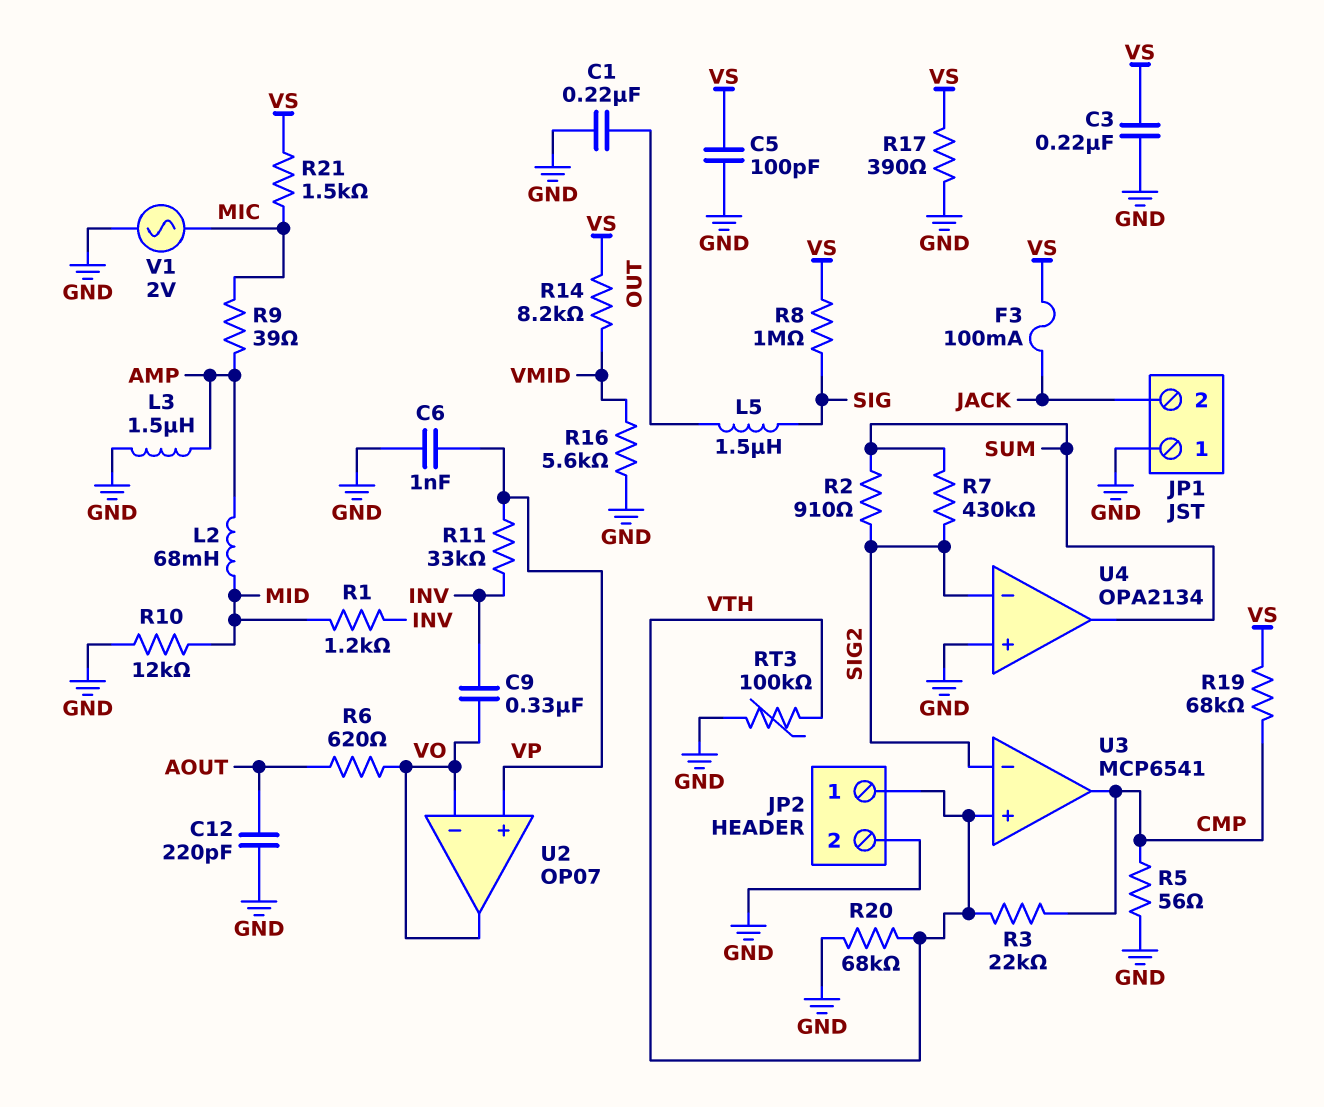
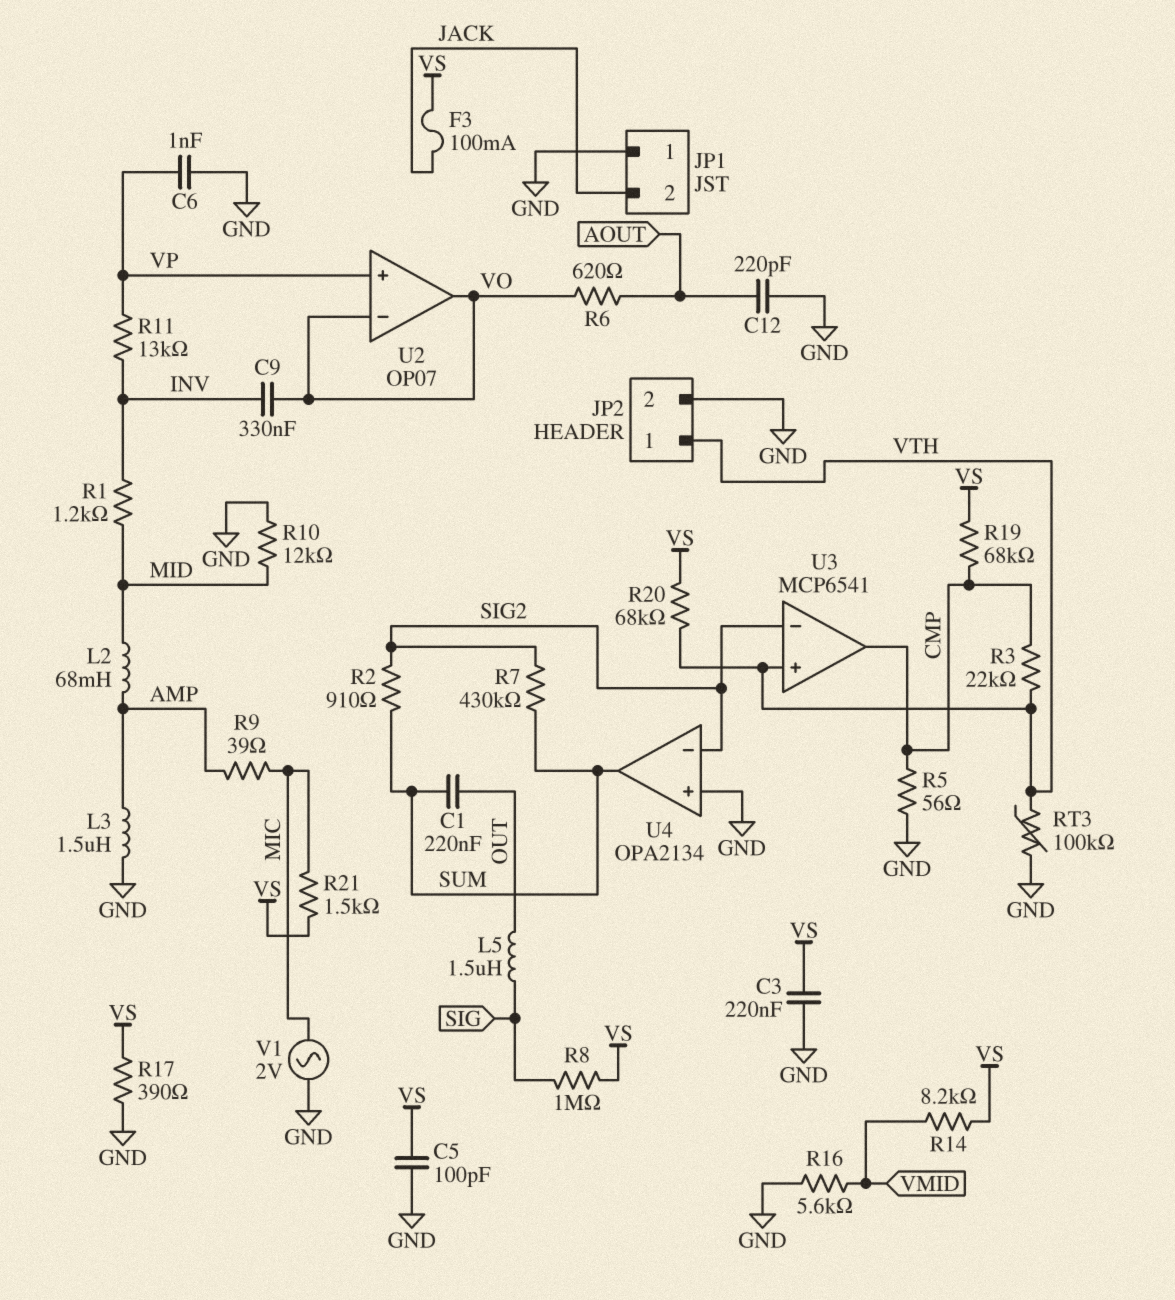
C1: 220nF (GND, OUT) -> 220nF (OUT, SUM)
R11: 33k (INV, VP) -> 13k (INV, VP)
R20: 68k (GND, VTH) -> 68k (VS, VTH)

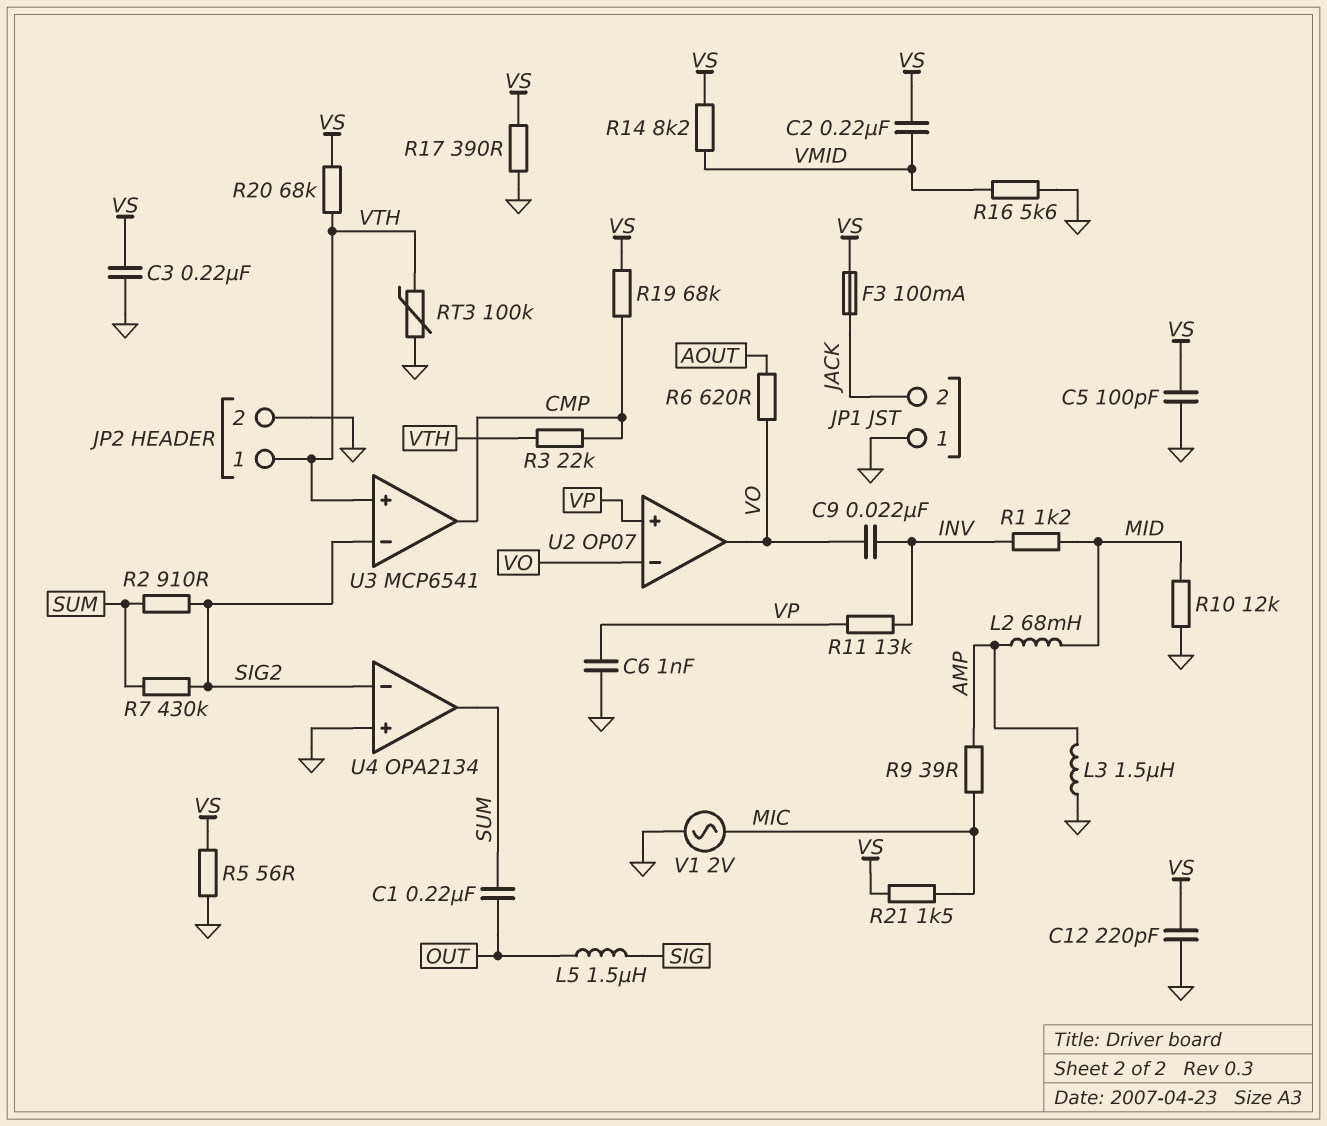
C2: none -> 220nF (VMID, VS)
C9: 330nF (INV, VO) -> 22nF (INV, VO)
C12: 220pF (AOUT, GND) -> 220pF (GND, VS)
R5: 56 (CMP, GND) -> 56 (GND, VS)
R8: 1M (SIG, VS) -> none

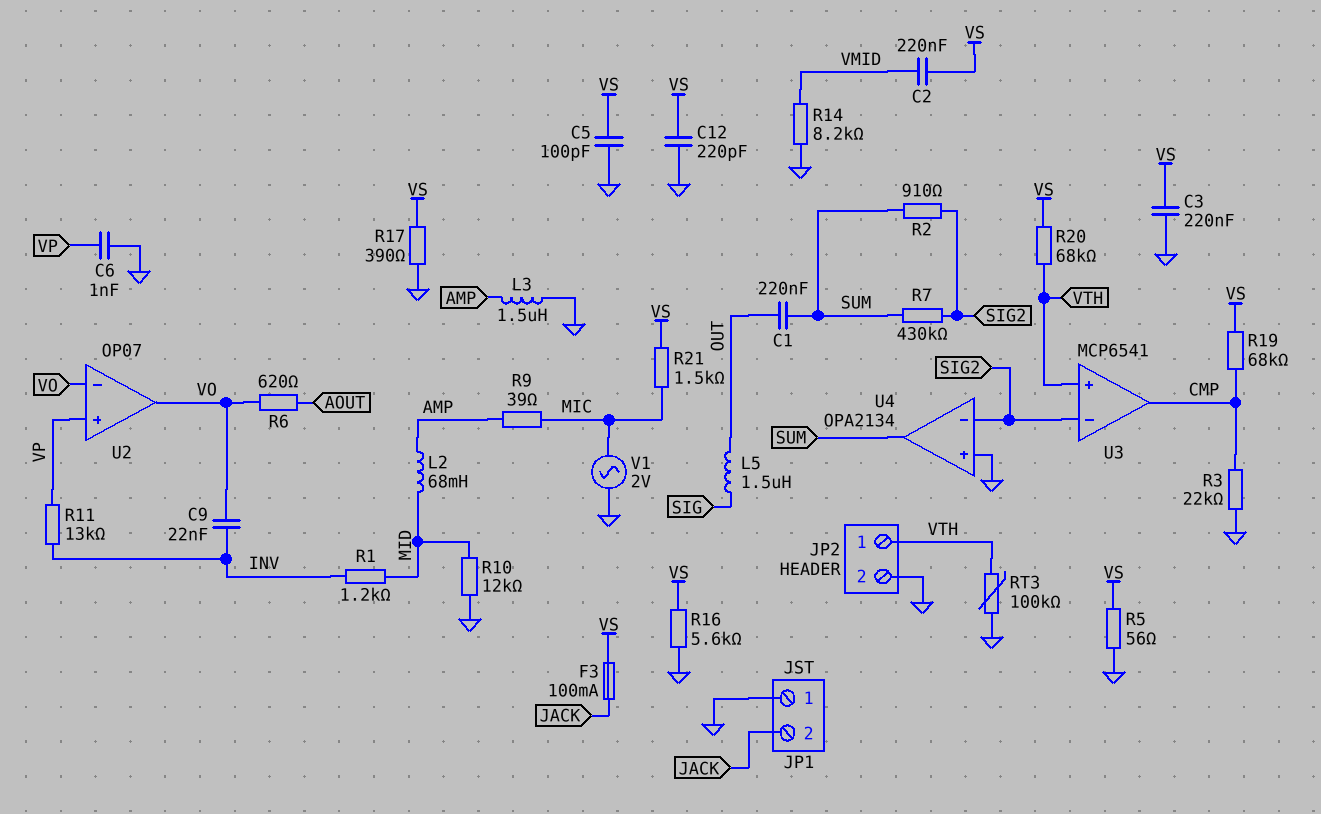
R3: 22k (CMP, VTH) -> 22k (CMP, GND)
R14: 8.2k (VMID, VS) -> 8.2k (GND, VMID)
R16: 5.6k (GND, VMID) -> 5.6k (GND, VS)

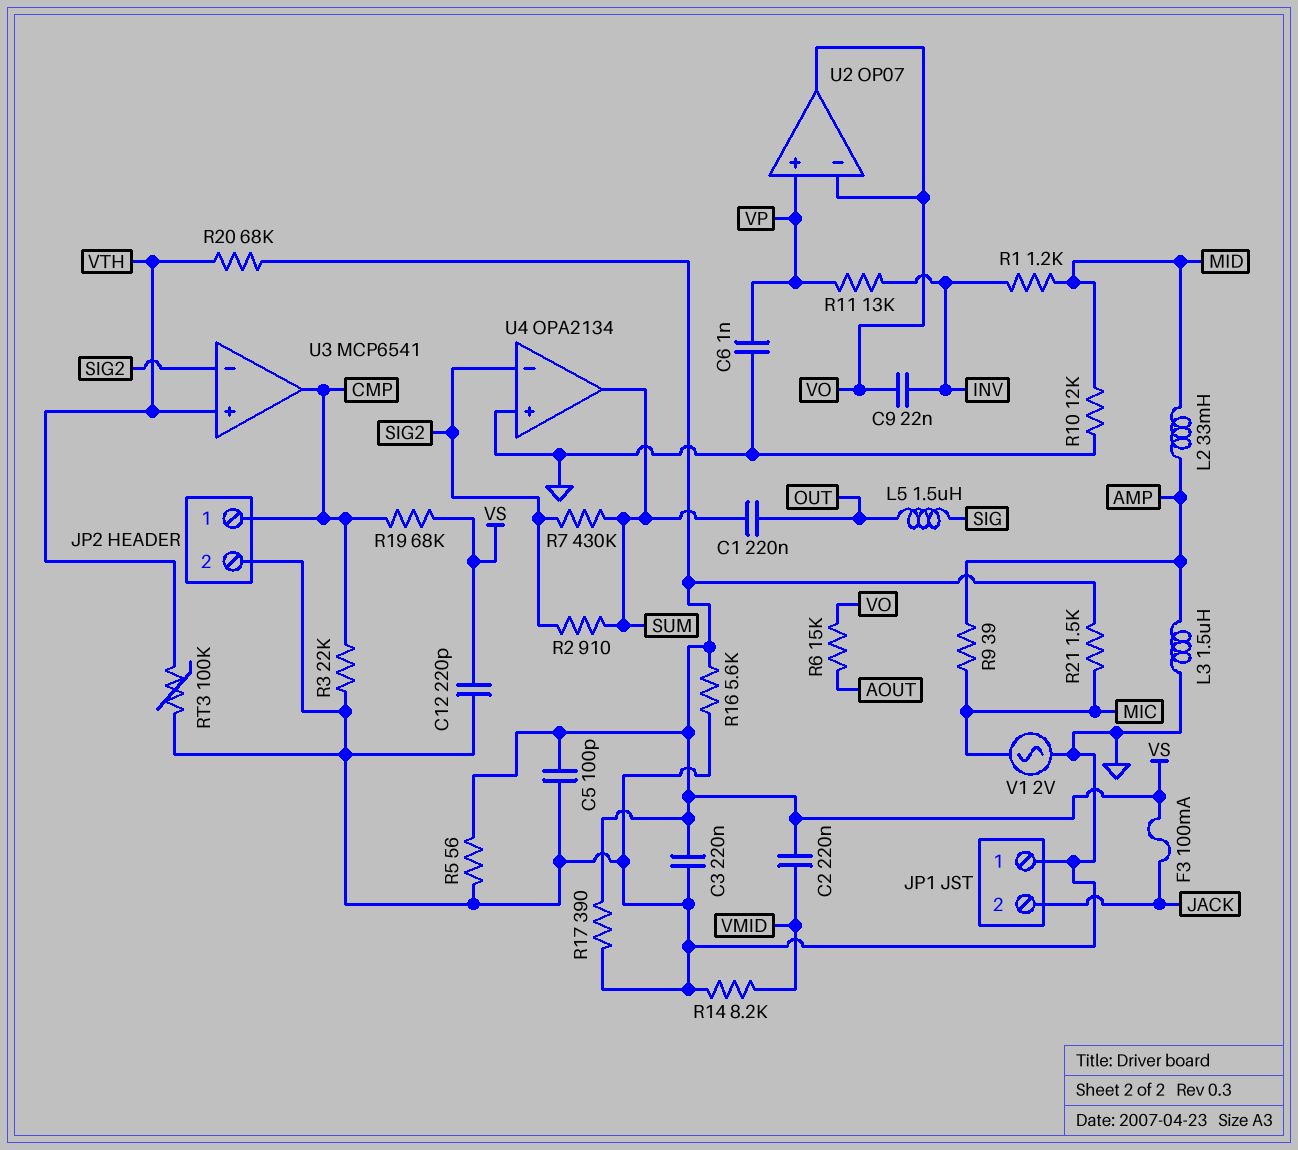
JP2 pin 1: VTH -> CMP
L2: 68mH (AMP, MID) -> 33mH (AMP, MID)
R6: 620 (AOUT, VO) -> 15k (AOUT, VO)

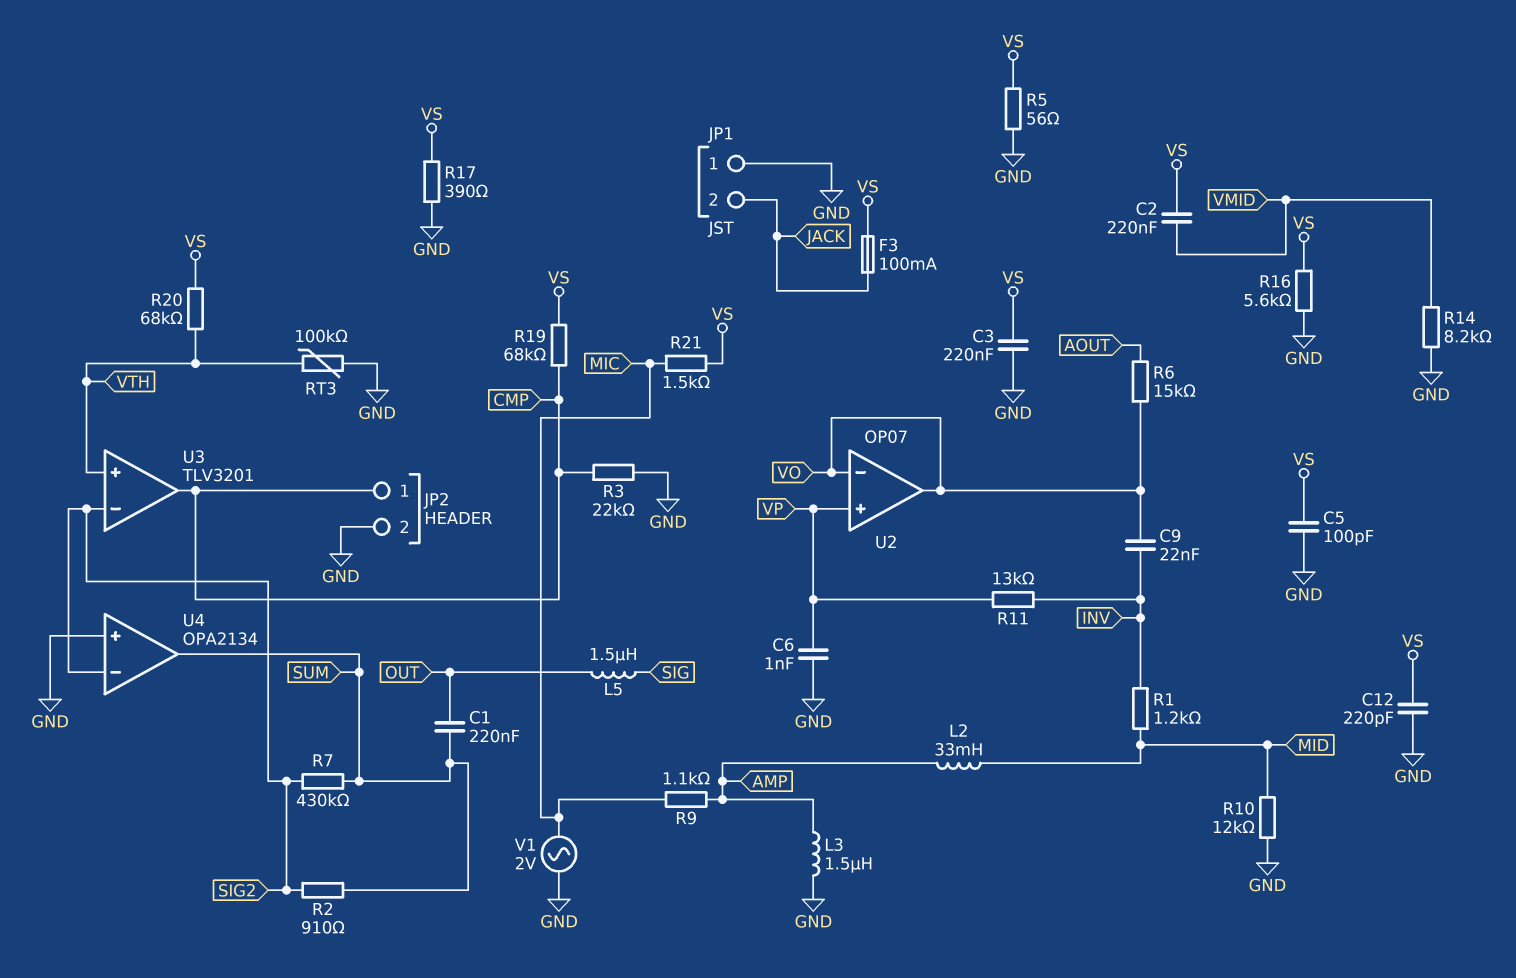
R9: 39 (AMP, MIC) -> 1.1k (AMP, MIC)
U3: MCP6541 -> TLV3201

